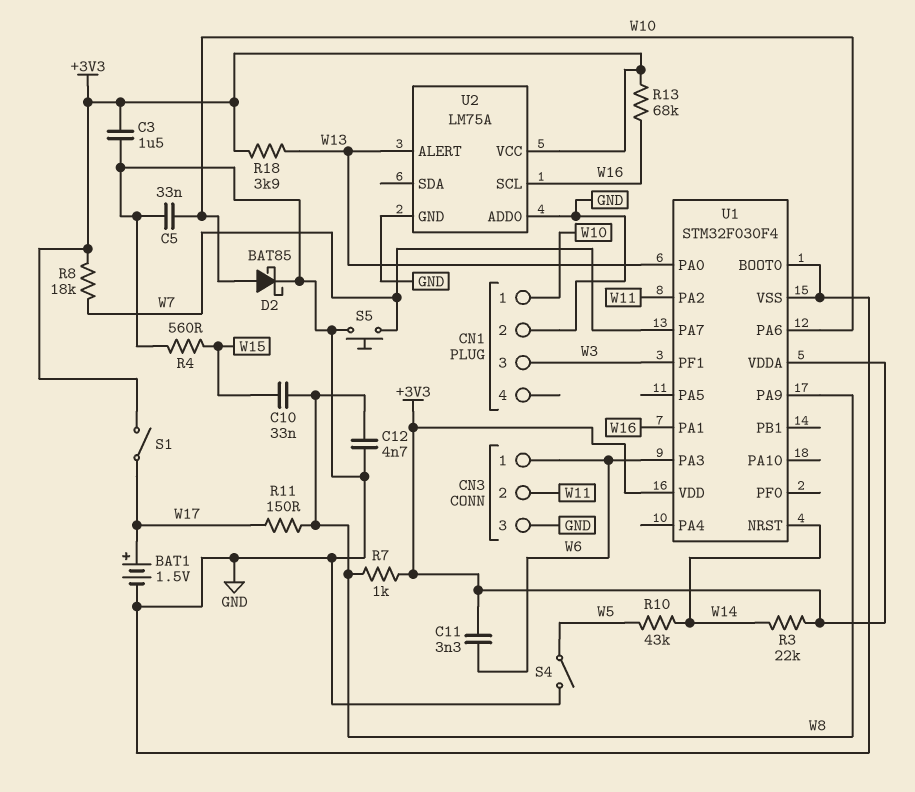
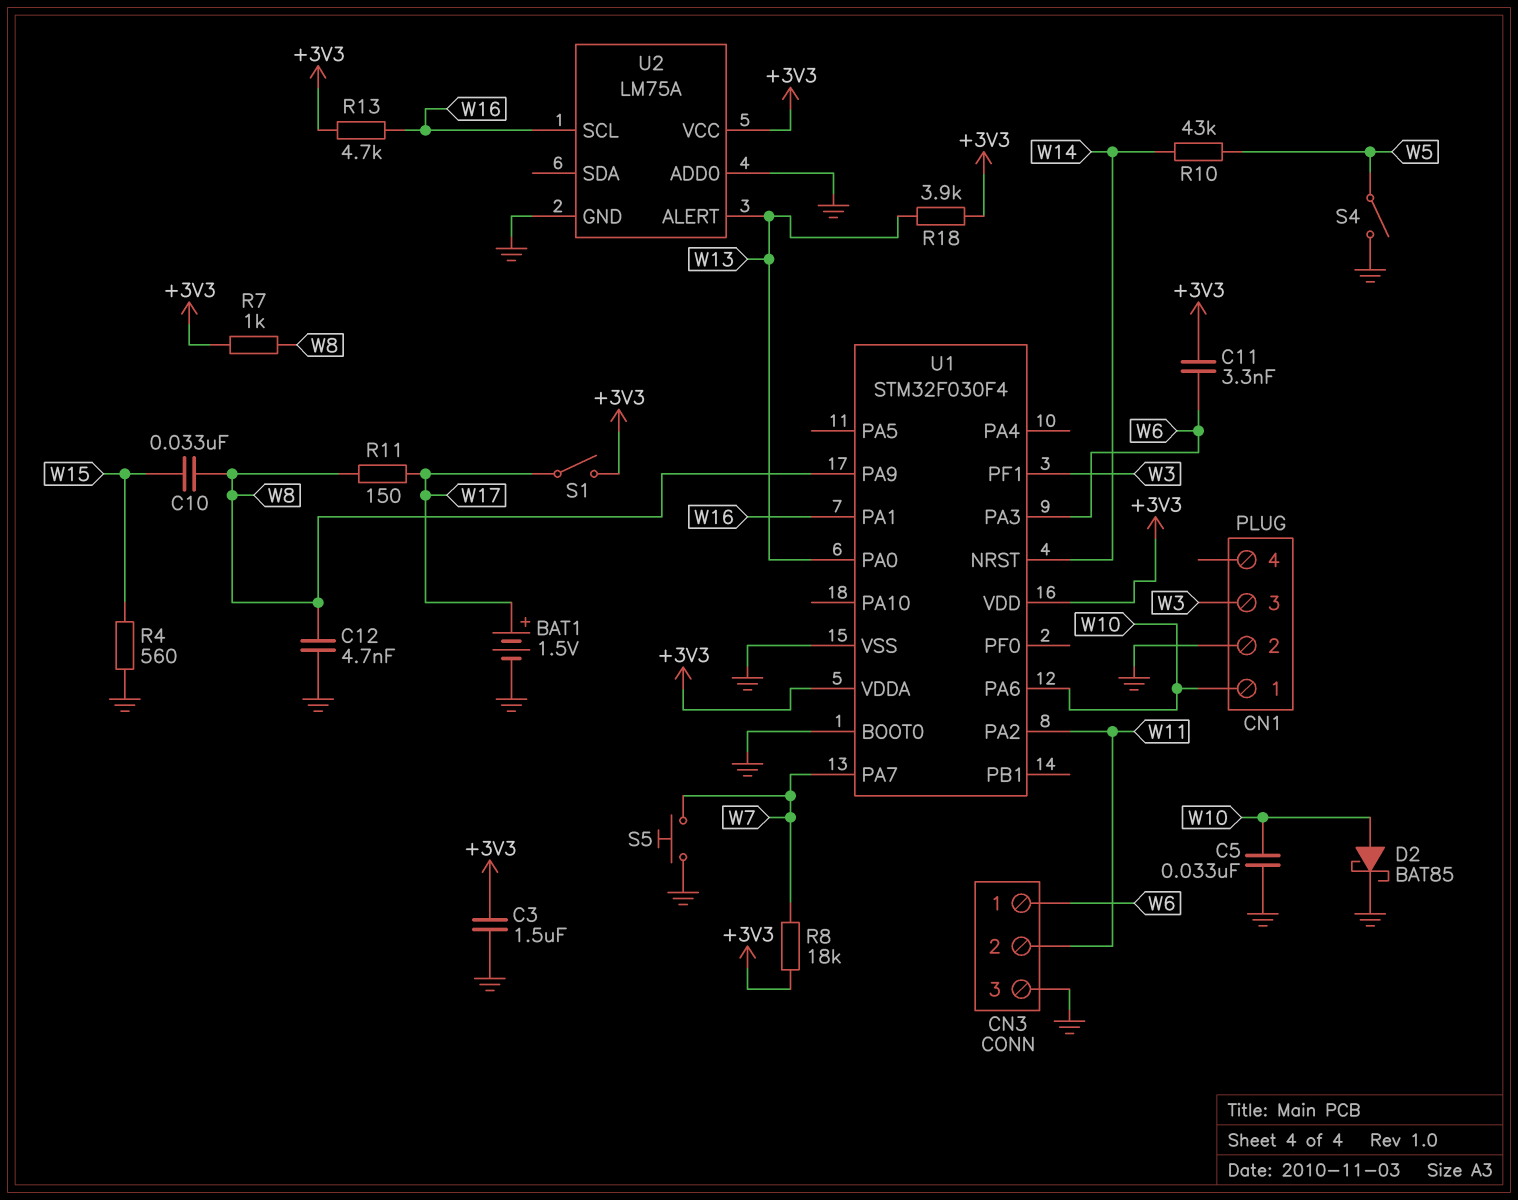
R3: 22k (+3V3, W14) -> none
R13: 68k (+3V3, W16) -> 4.7k (+3V3, W16)

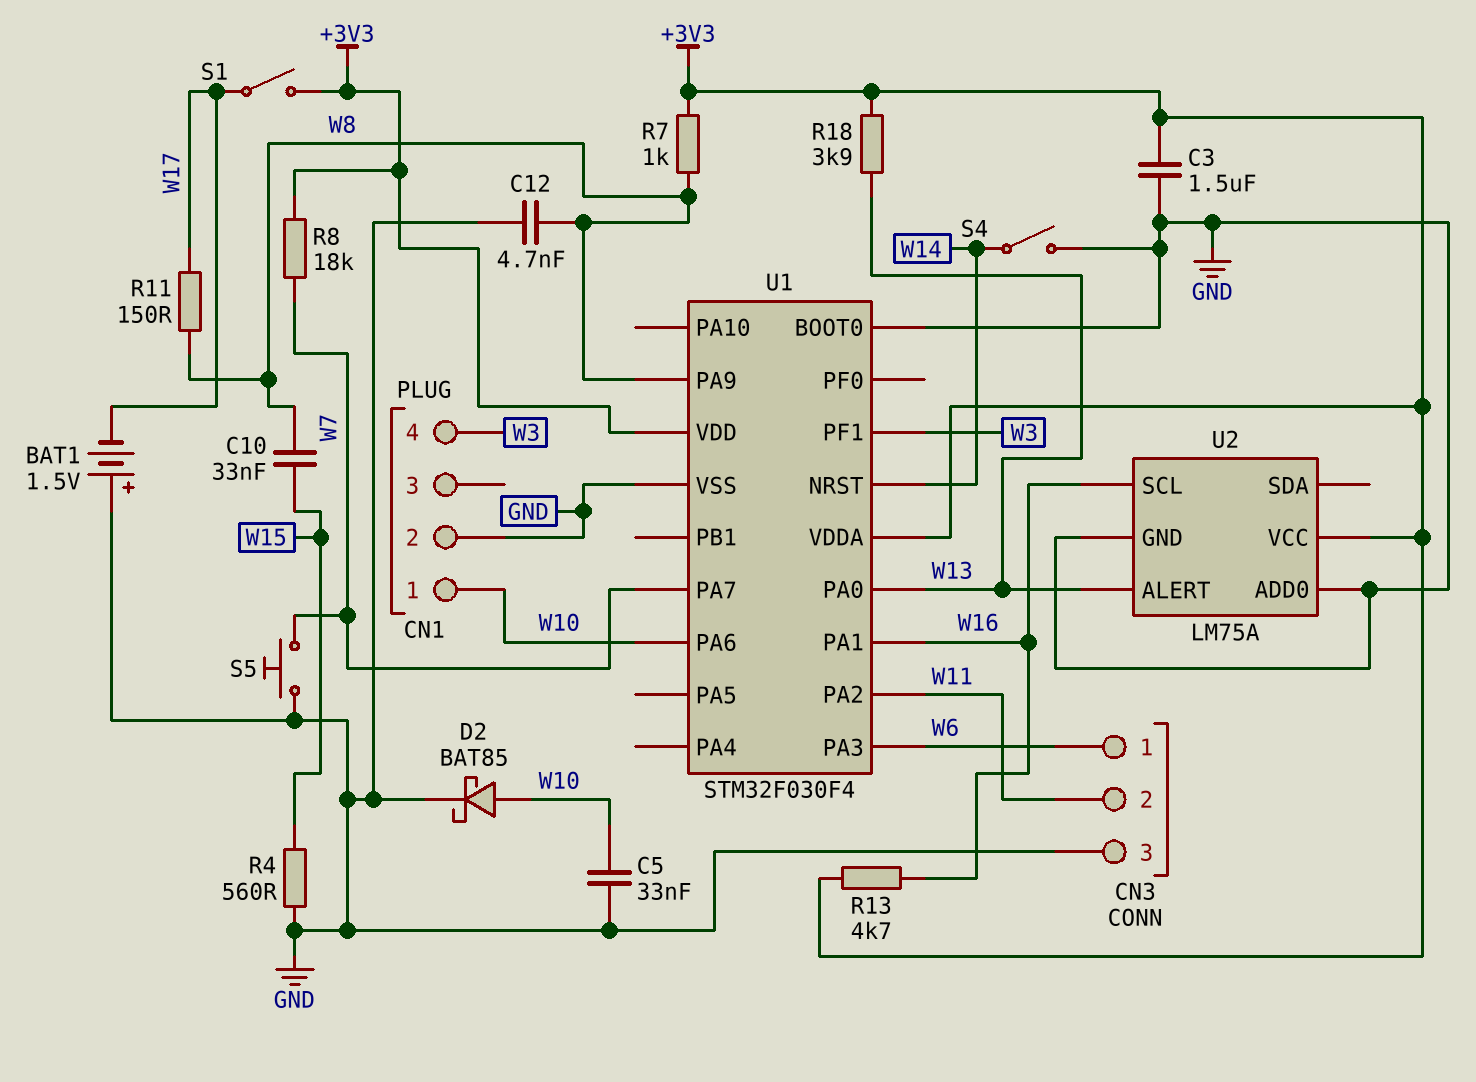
BAT1: 1.5V (plus W17, minus GND) -> 1.5V (plus GND, minus W17)
C11: 3.3nF (+3V3, W6) -> none
CN1 pin 3: W3 -> none
CN1 pin 4: none -> W3
R10: 43k (W5, W14) -> none
S4: switch (GND, W5) -> switch (GND, W14)

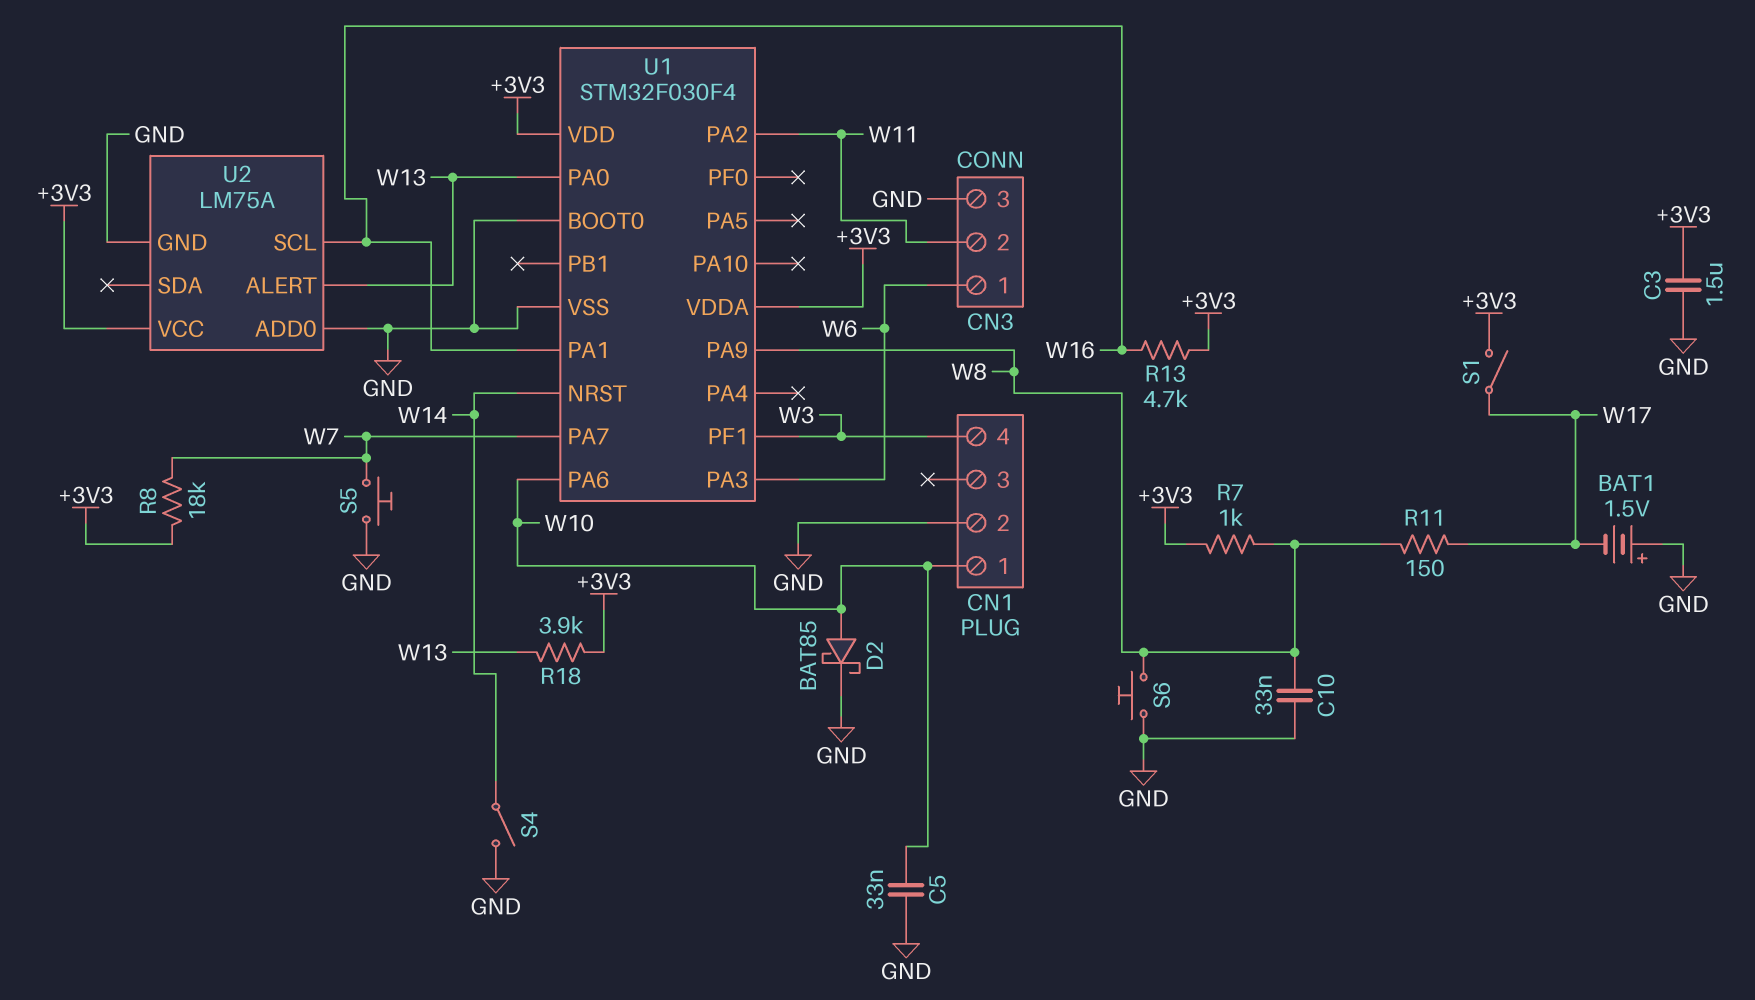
C10: 33nF (W8, W15) -> 33nF (GND, W8)
C12: 4.7nF (GND, W8) -> none
R4: 560 (GND, W15) -> none
S6: none -> button (GND, W8)

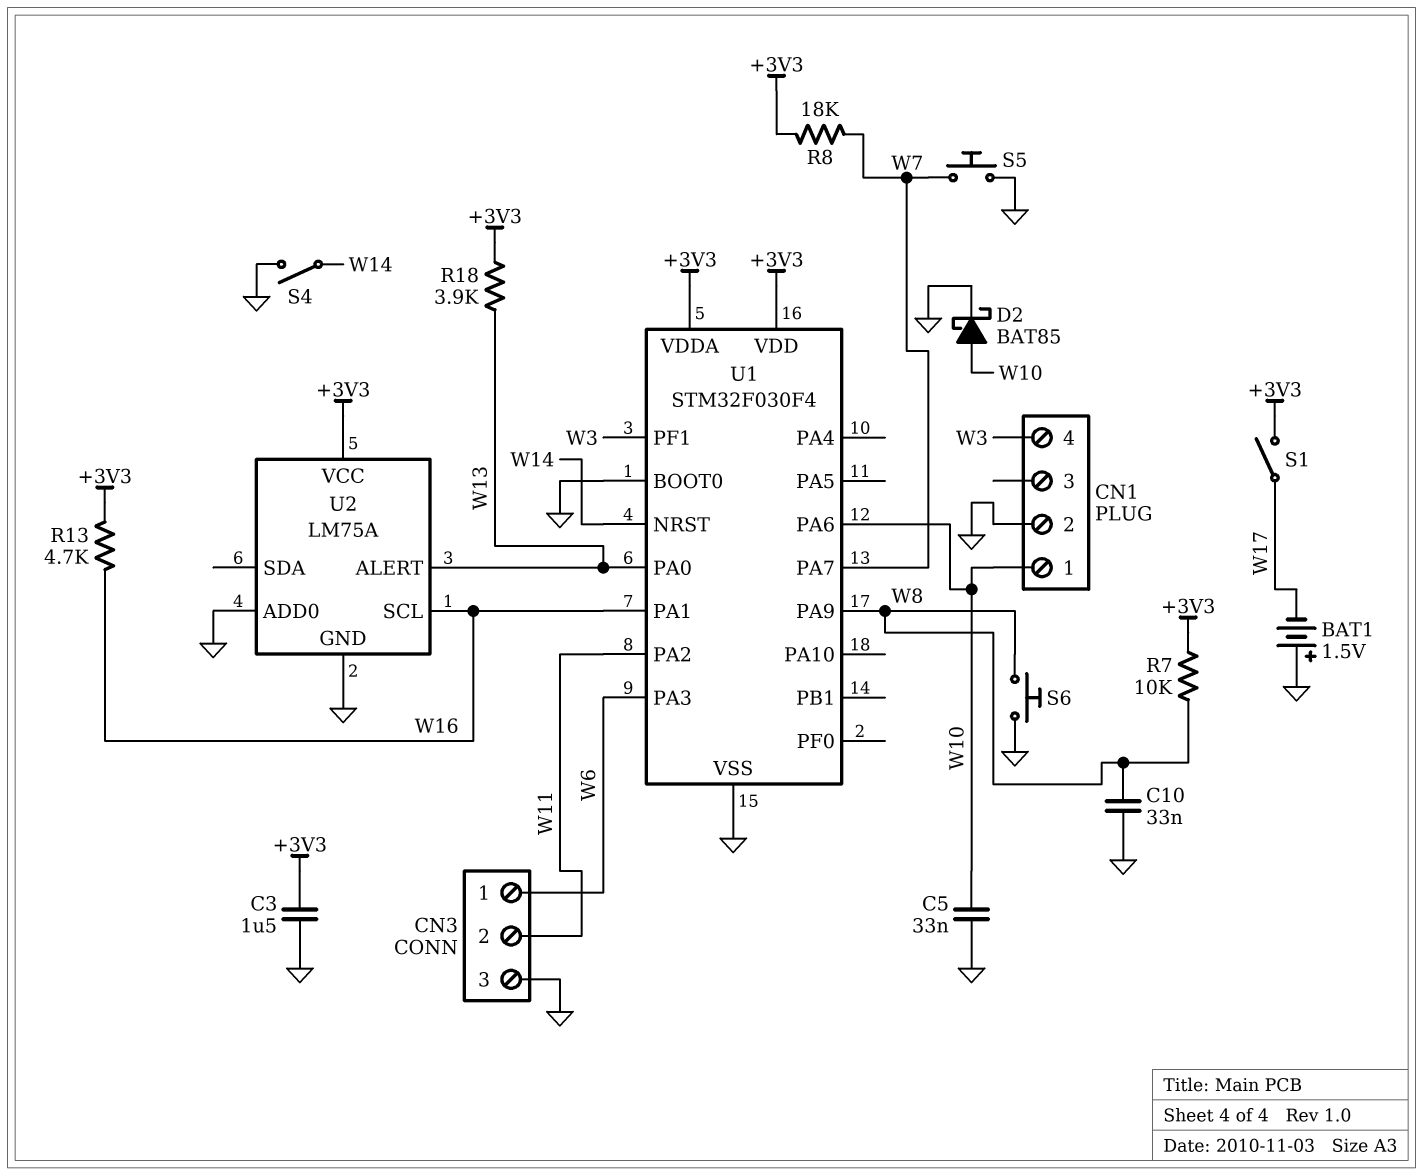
R7: 1k (+3V3, W8) -> 10k (+3V3, W8)
R11: 150 (W8, W17) -> none

